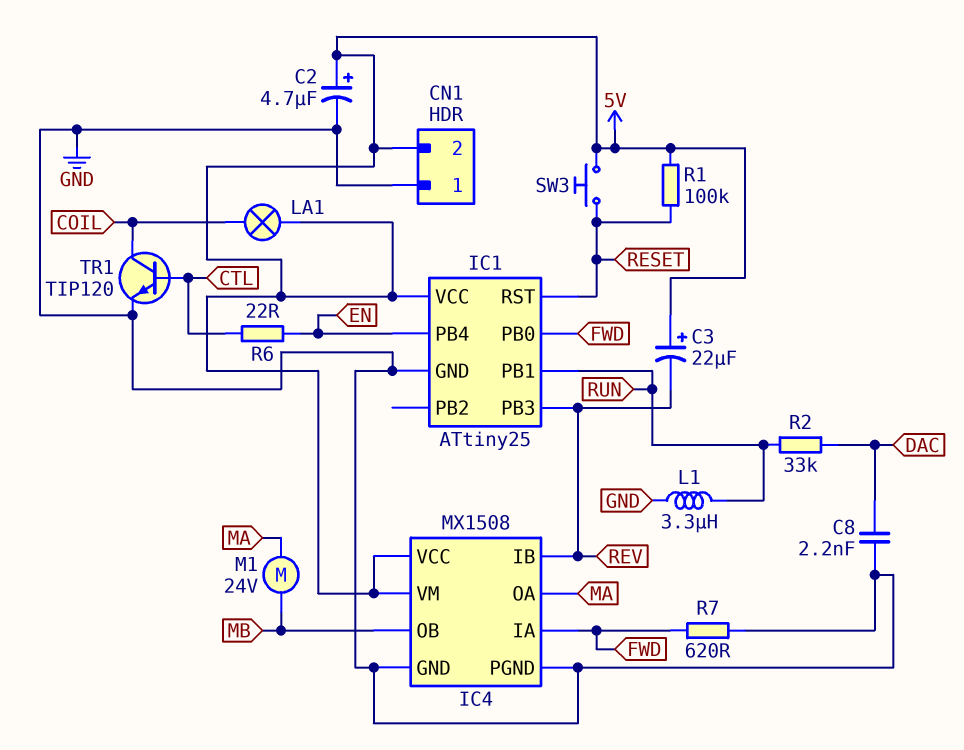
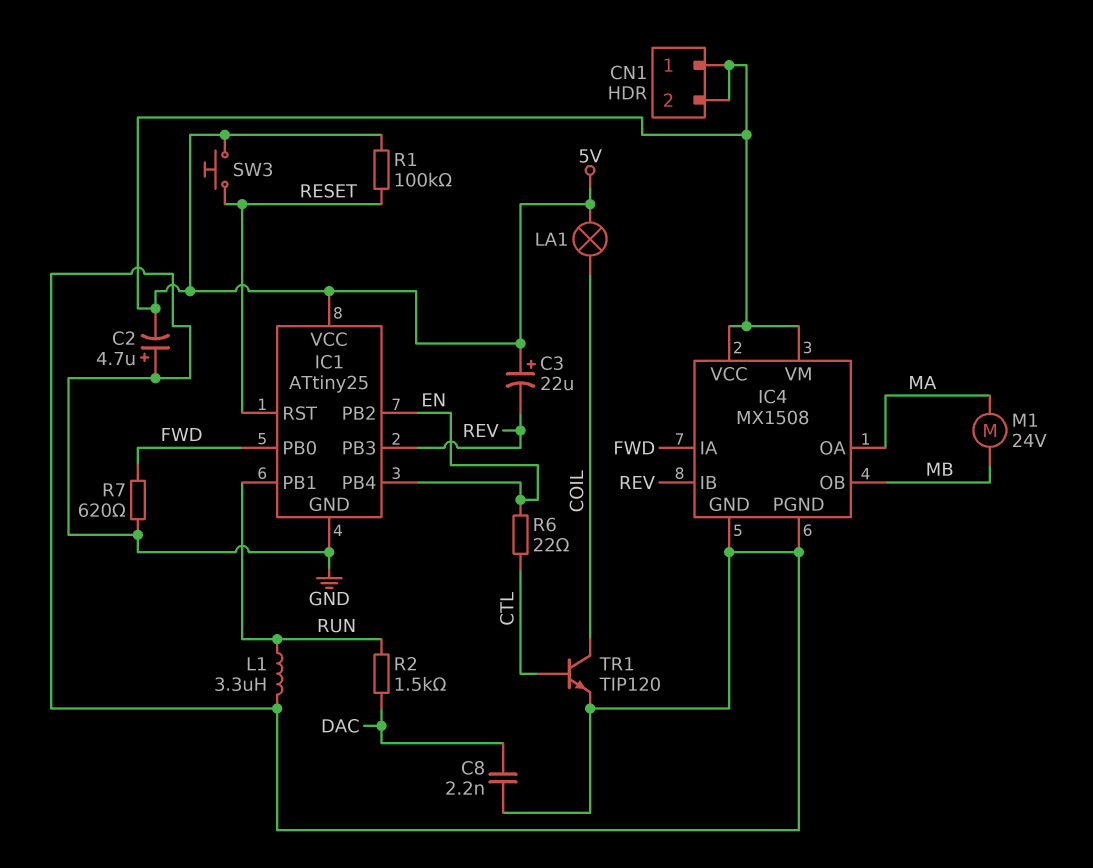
C2: 4.7uF (plus 5V, minus GND) -> 4.7uF (plus GND, minus 5V)
CN1 pin 1: GND -> 5V
IC1 pin PB2: none -> EN
R2: 33k (DAC, RUN) -> 1.5k (DAC, RUN)

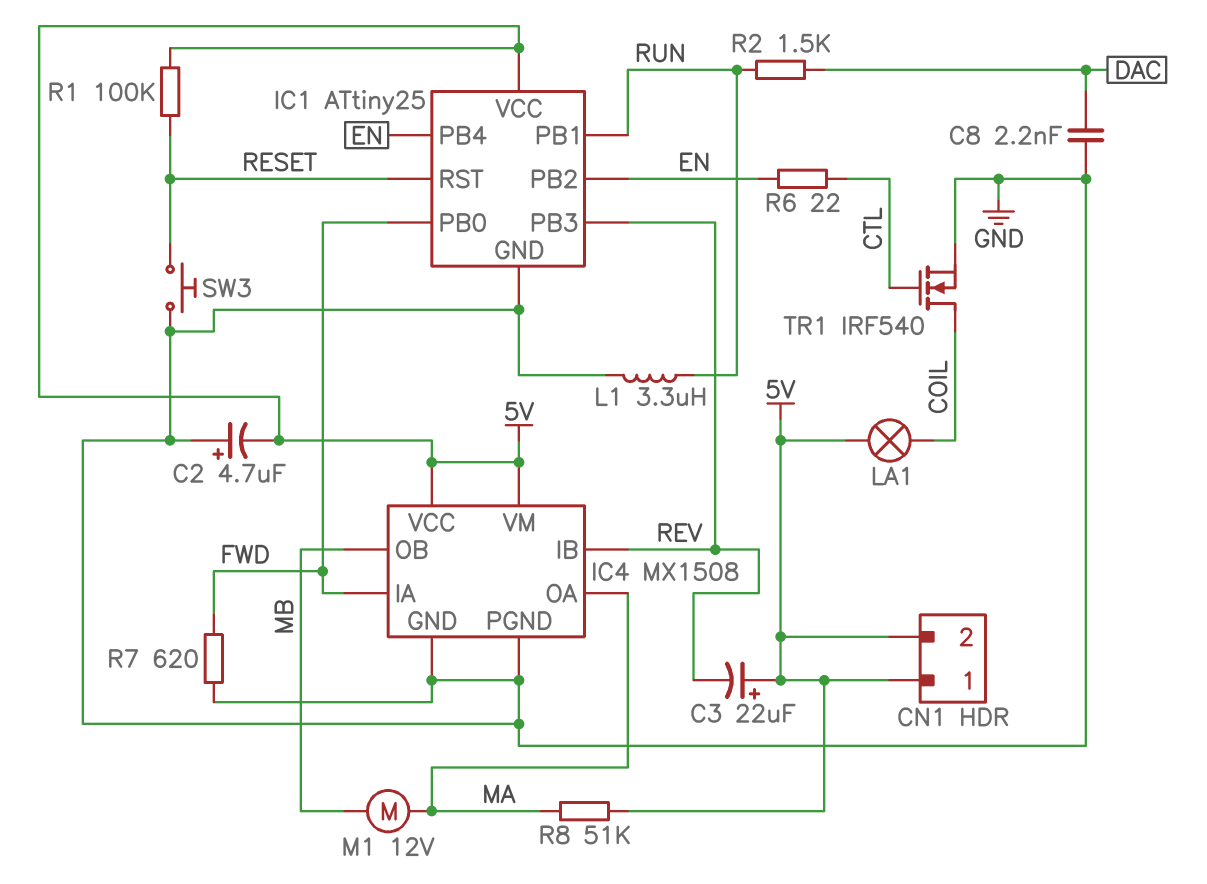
M1: motor 24V (MA, MB) -> motor 12V (MA, MB)
R8: none -> 51k (5V, MA)
SW3: button (5V, RESET) -> button (GND, RESET)
TR1: NPN TIP120 (B CTL, C COIL, E GND) -> NMOS IRF540 (G CTL, D COIL, S GND)

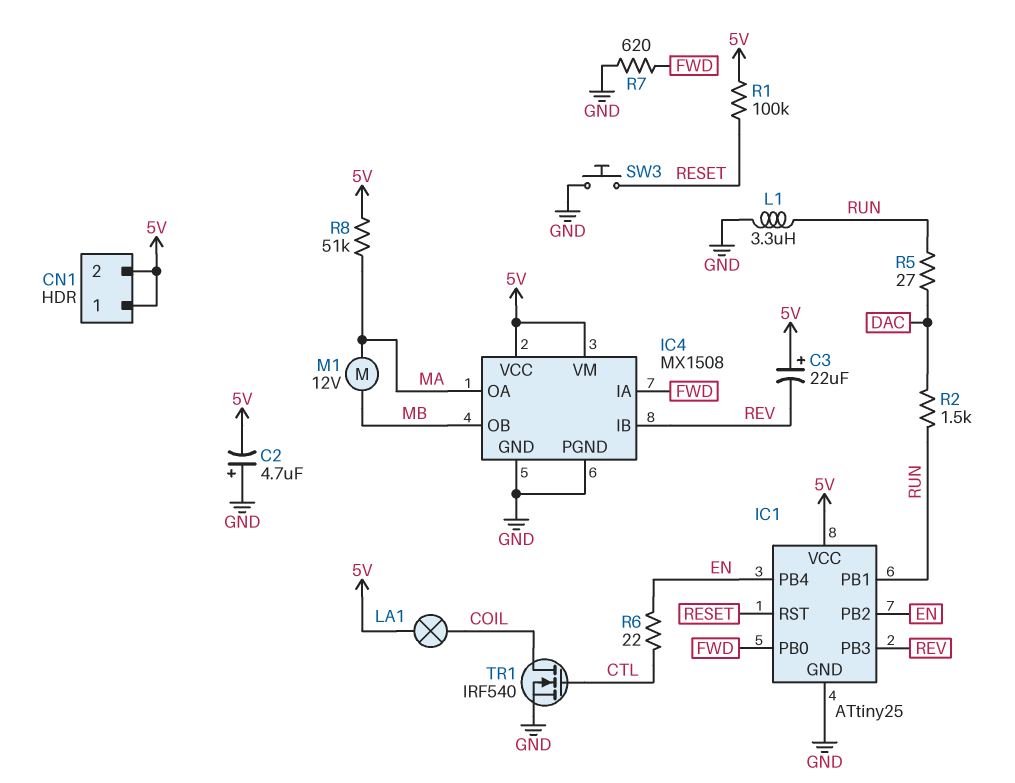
C8: 2.2nF (DAC, GND) -> none
R5: none -> 27 (DAC, RUN)

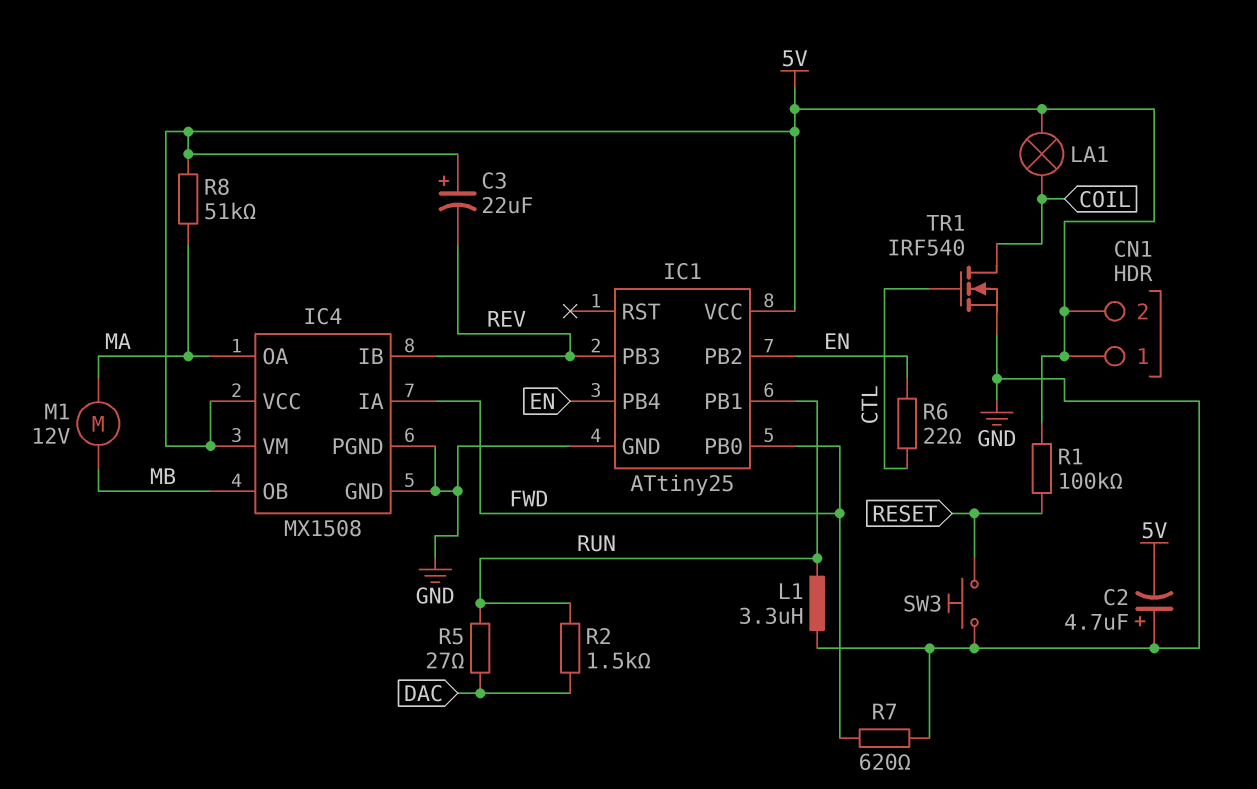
IC1 pin RST: RESET -> none

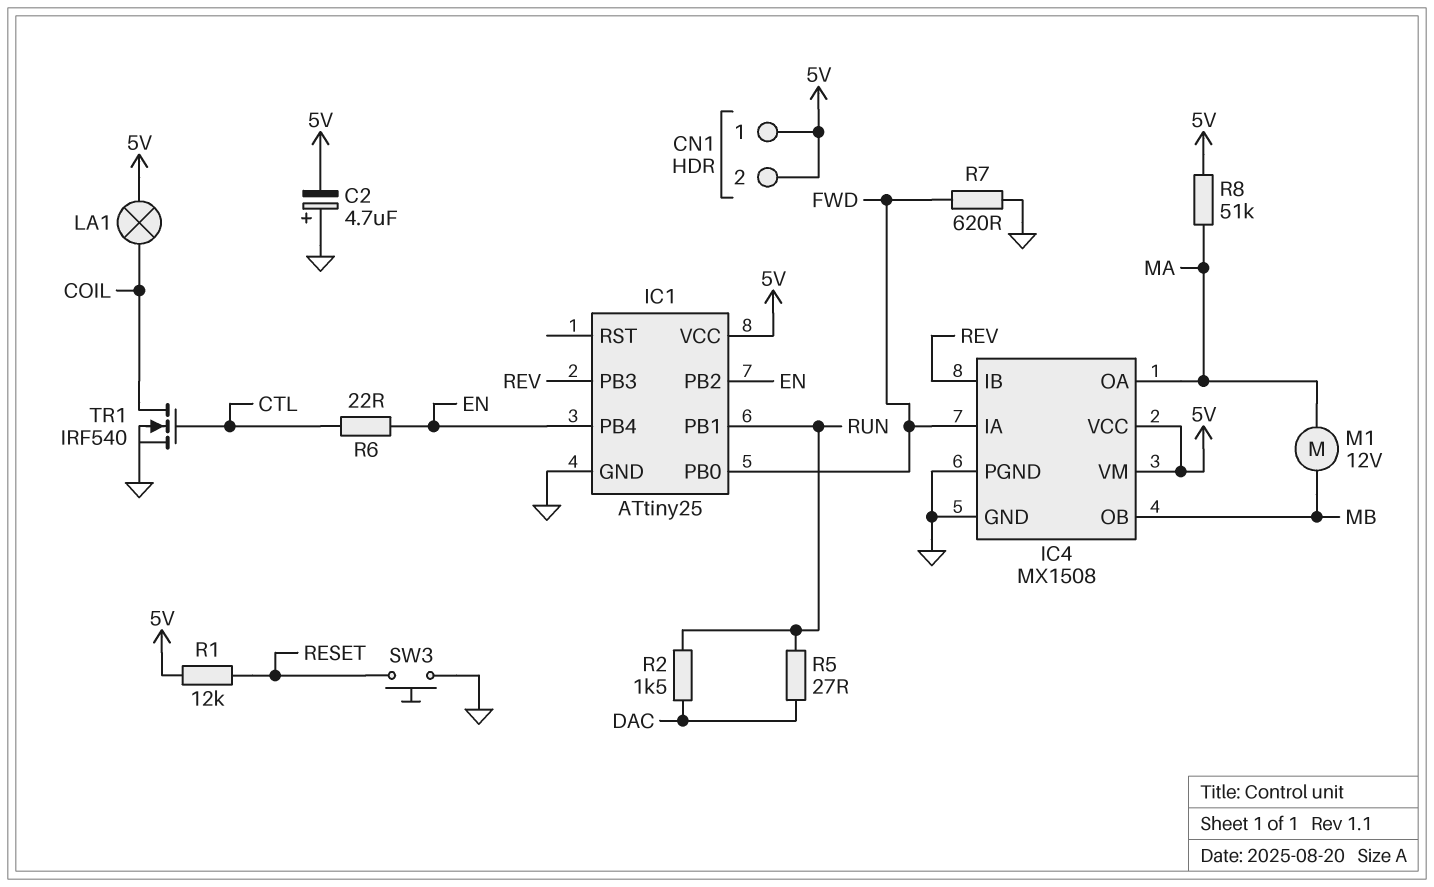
C3: 22uF (plus 5V, minus REV) -> none
L1: 3.3uH (GND, RUN) -> none
R1: 100k (5V, RESET) -> 12k (5V, RESET)

